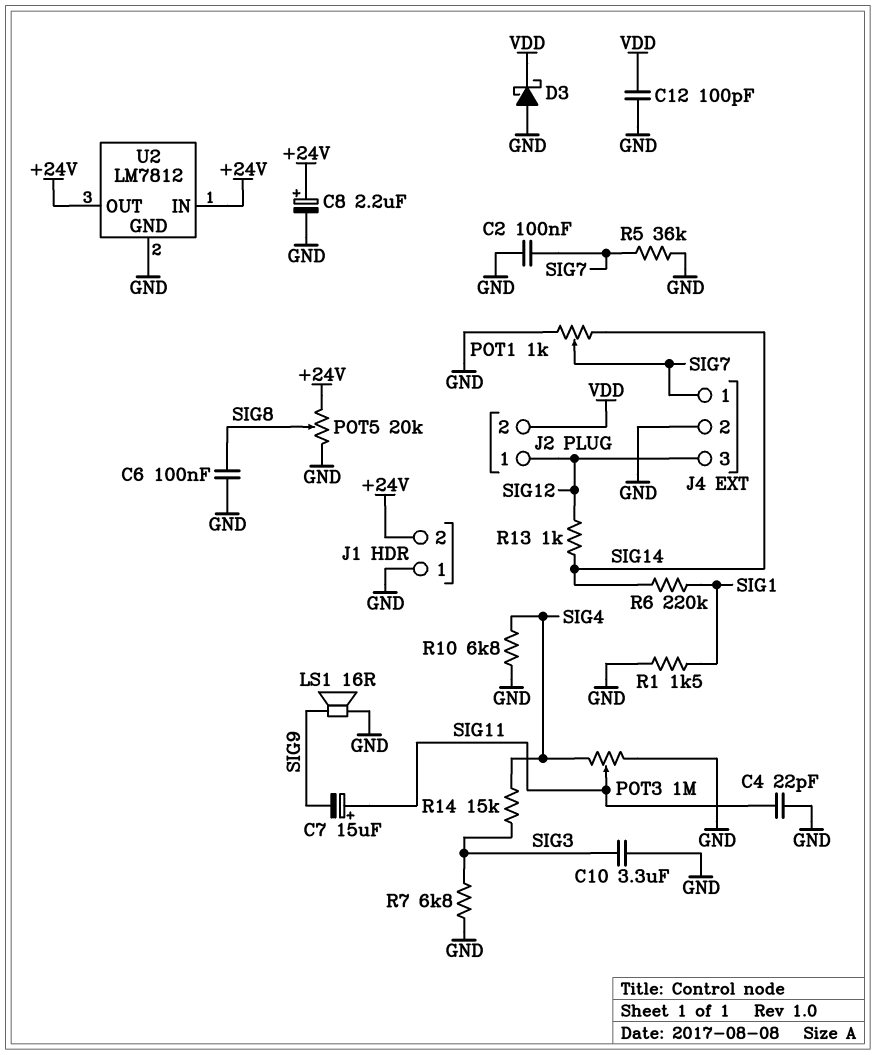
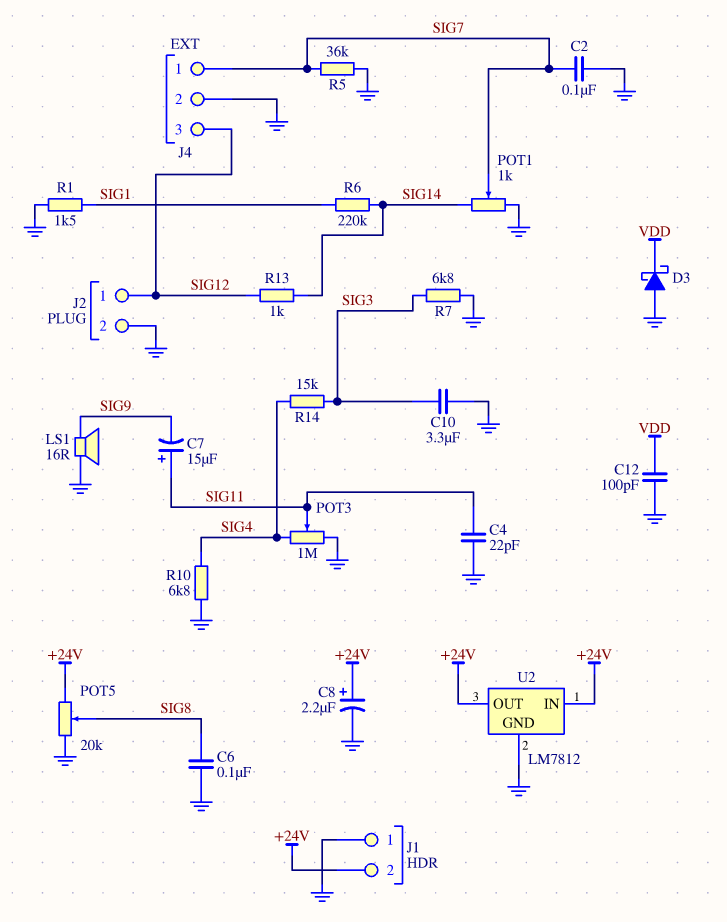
J2 pin 2: VDD -> GND

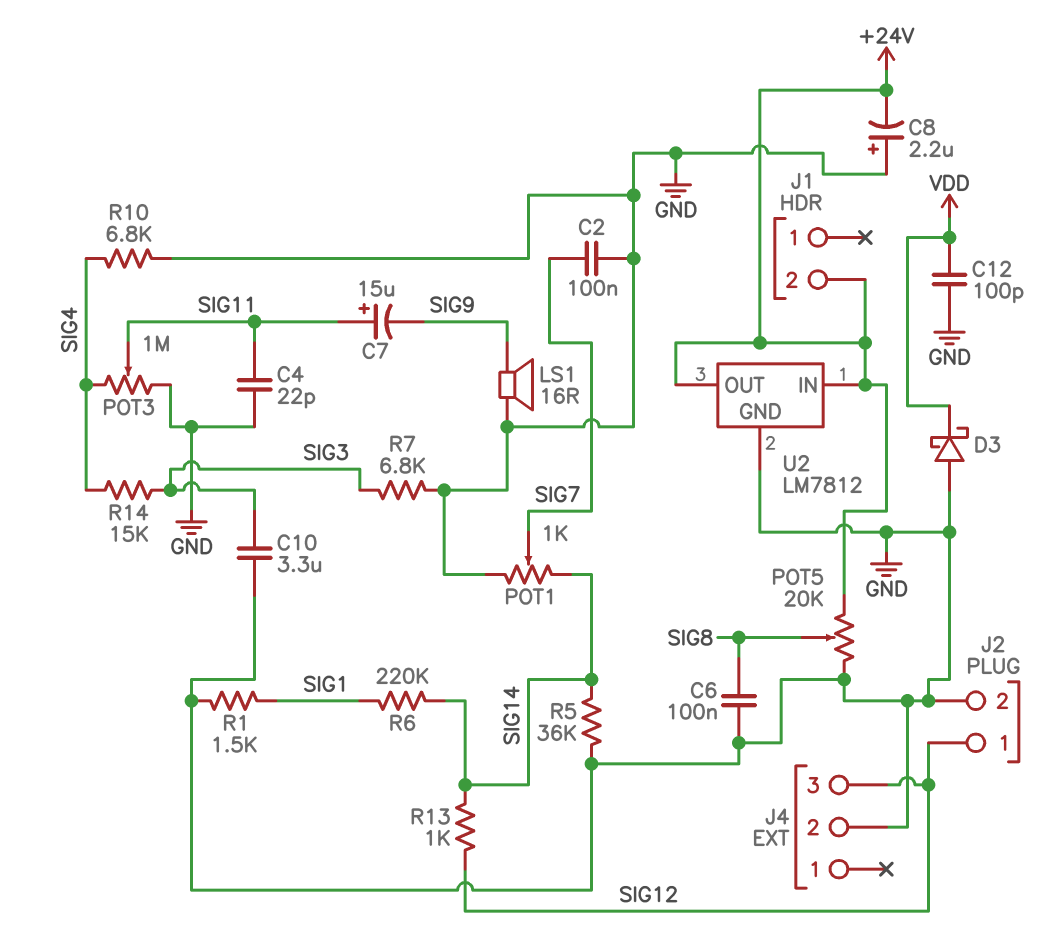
C8: 2.2uF (plus +24V, minus GND) -> 2.2uF (plus GND, minus +24V)
J1 pin 1: GND -> none
J4 pin 1: SIG7 -> none
R5: 36k (GND, SIG7) -> 36k (GND, SIG14)

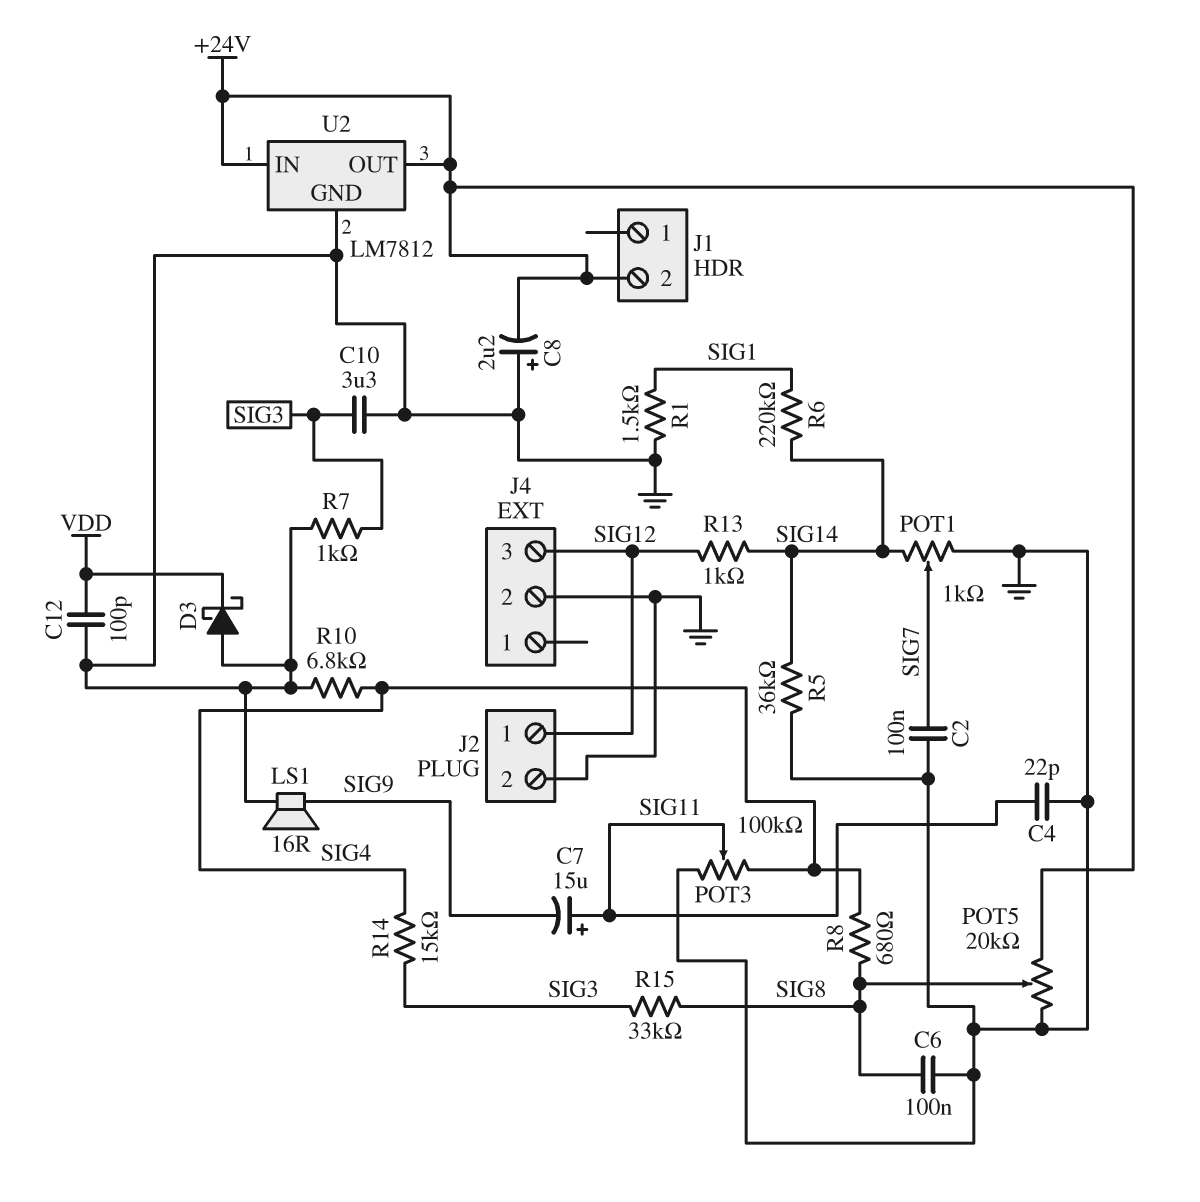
POT3: 1M (GND, SIG4, wiper SIG11) -> 100k (GND, SIG4, wiper SIG11)
R7: 6.8k (GND, SIG3) -> 1k (GND, SIG3)
R8: none -> 680 (SIG4, SIG8)
R15: none -> 33k (SIG3, SIG8)

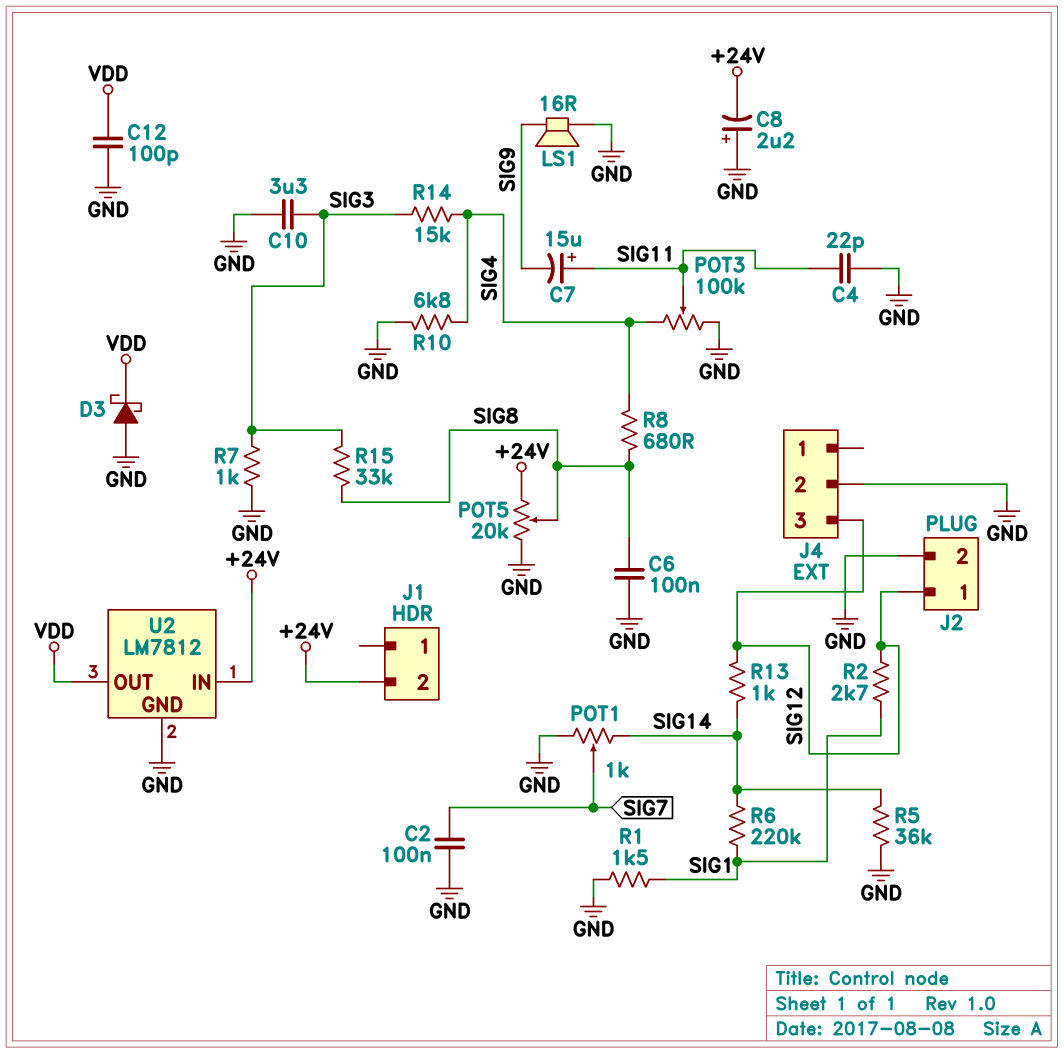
R2: none -> 2.7k (SIG1, SIG12)
U2 pin OUT: +24V -> VDD

